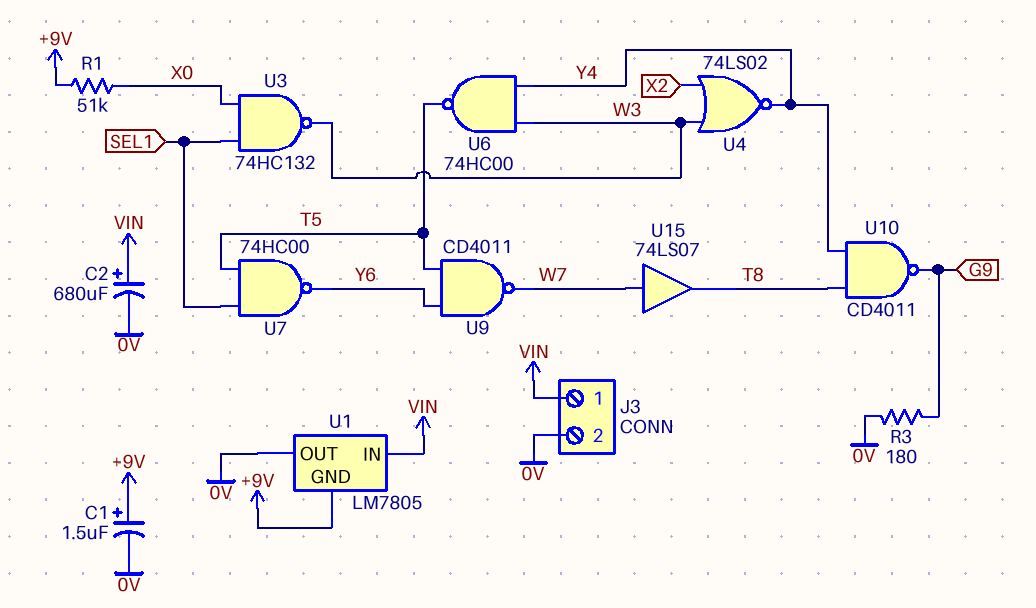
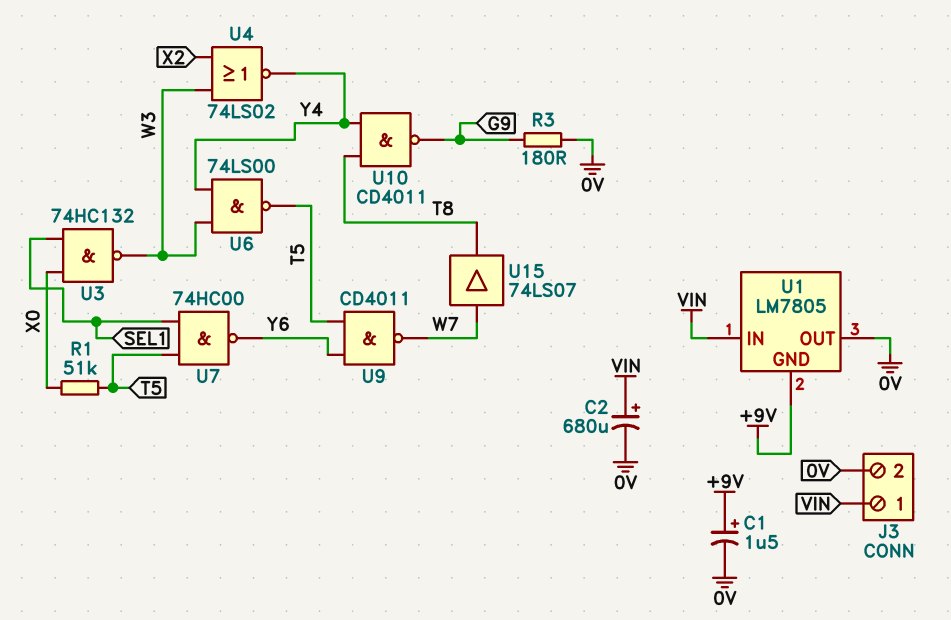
R1: 51k (+9V, X0) -> 51k (T5, X0)
U6: NAND 74HC00 (in W3, in Y4, out T5) -> NAND 74LS00 (in W3, in Y4, out T5)

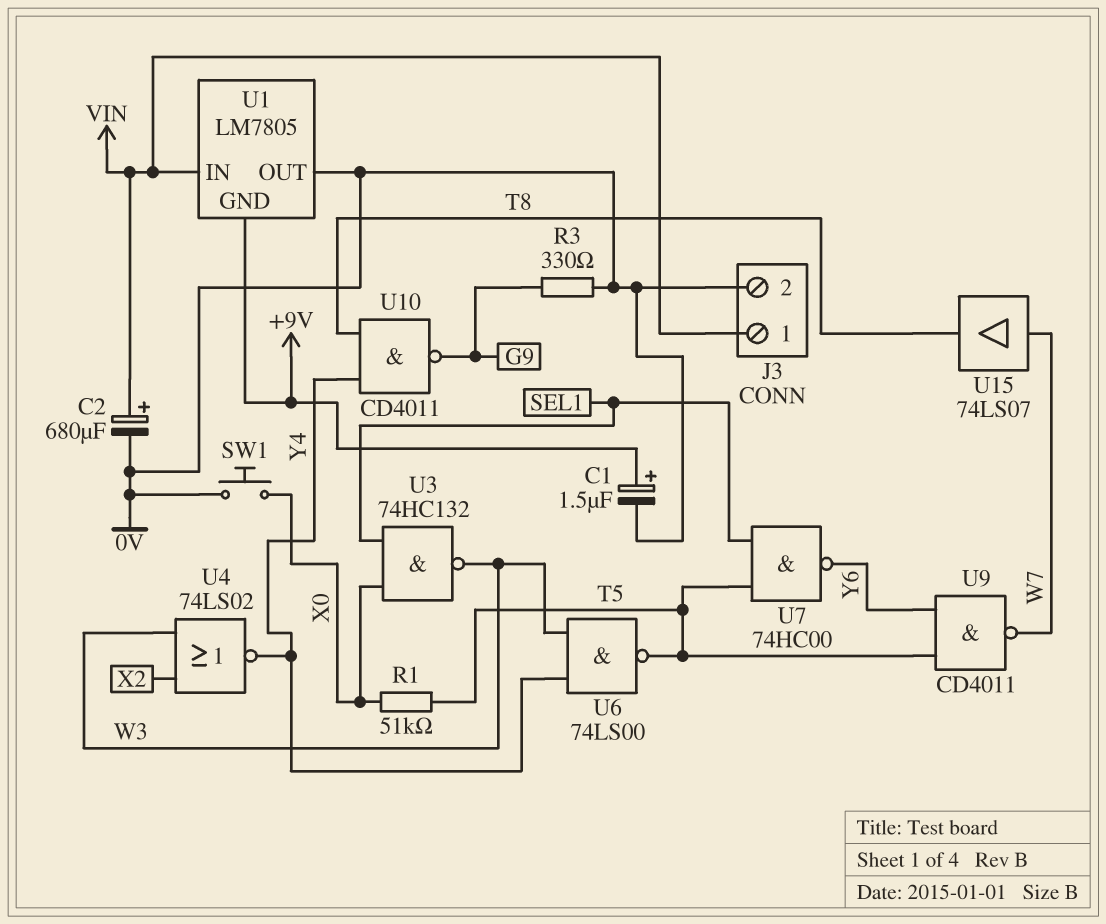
R3: 180 (0V, G9) -> 330 (0V, G9)
SW1: none -> button (0V, X0)

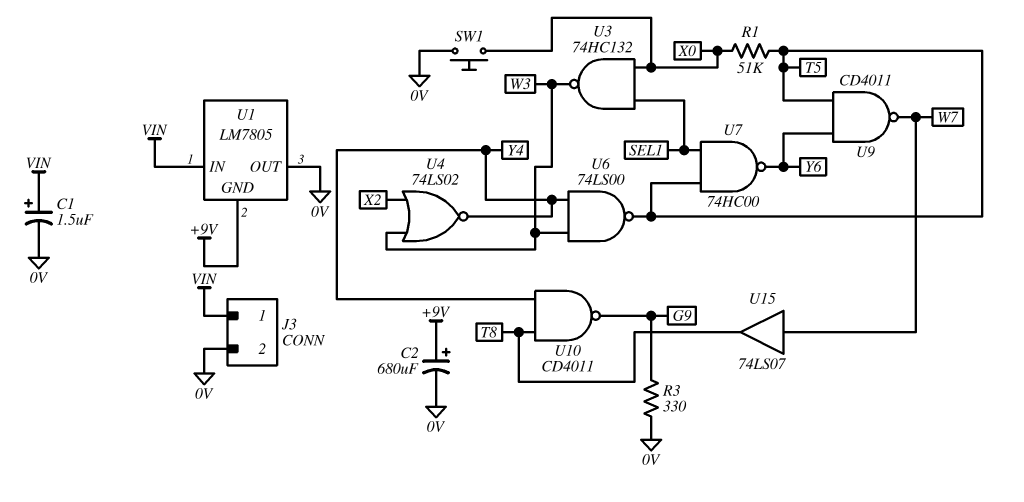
C1: 1.5uF (plus +9V, minus 0V) -> 1.5uF (plus VIN, minus 0V)
C2: 680uF (plus VIN, minus 0V) -> 680uF (plus +9V, minus 0V)

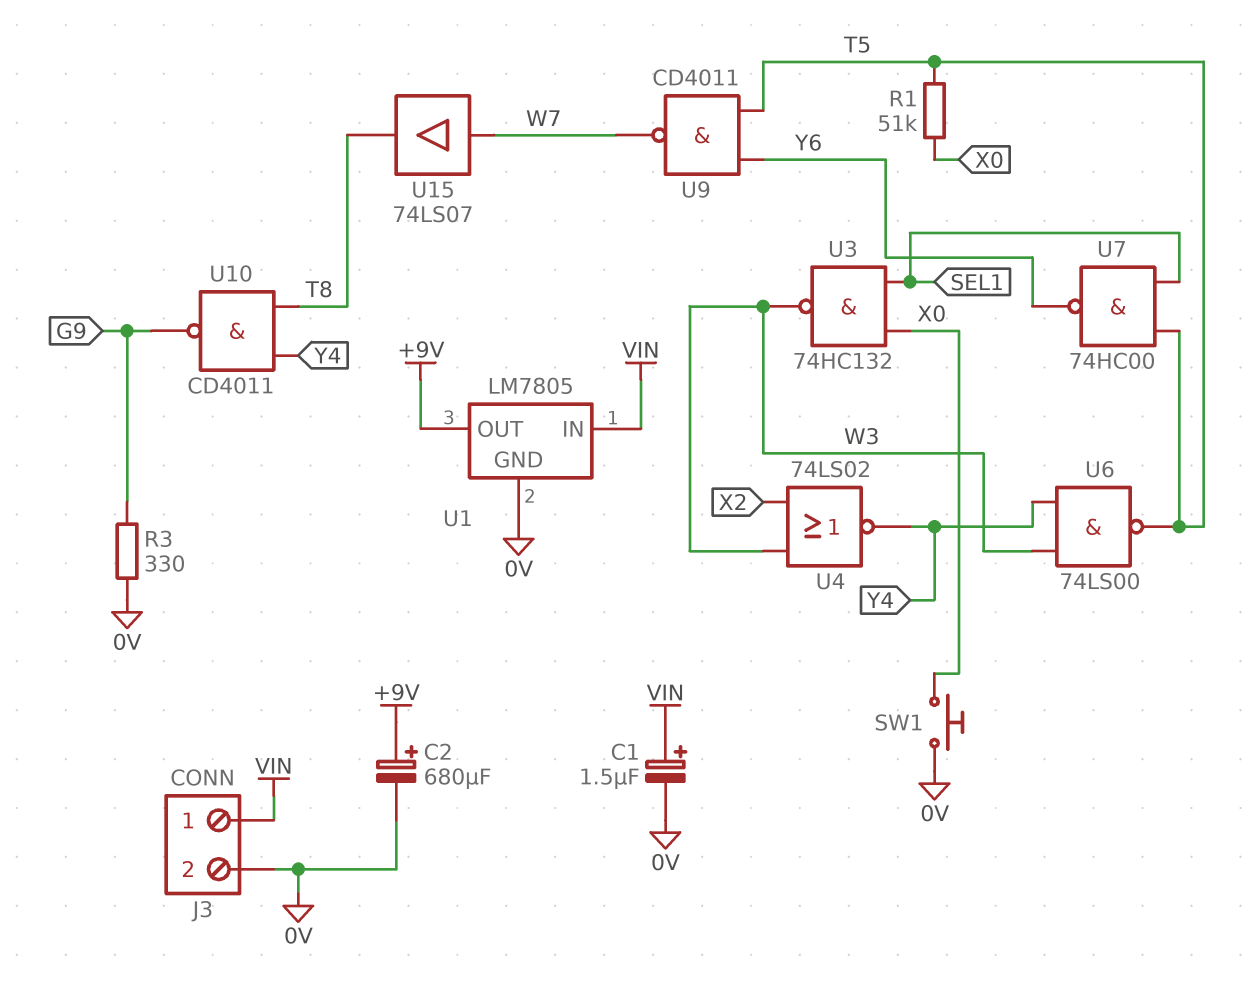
U1 pin GND: +9V -> 0V
U1 pin OUT: 0V -> +9V

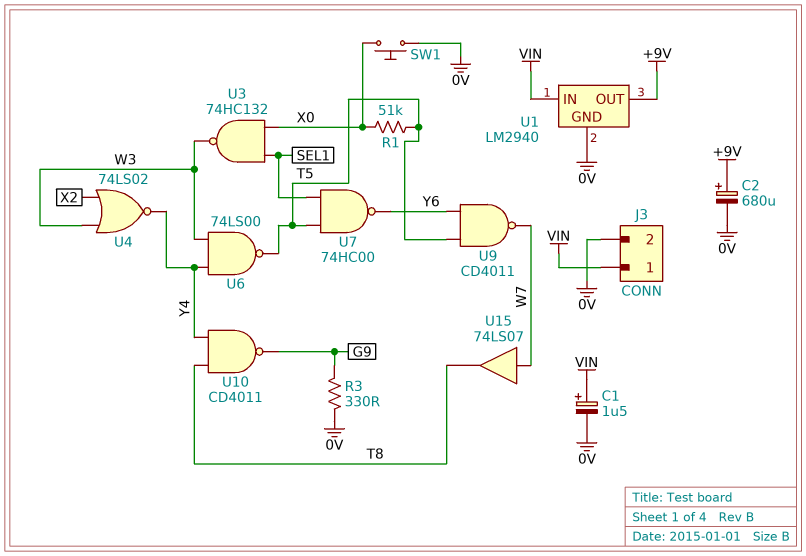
U1: LM7805 -> LM2940

